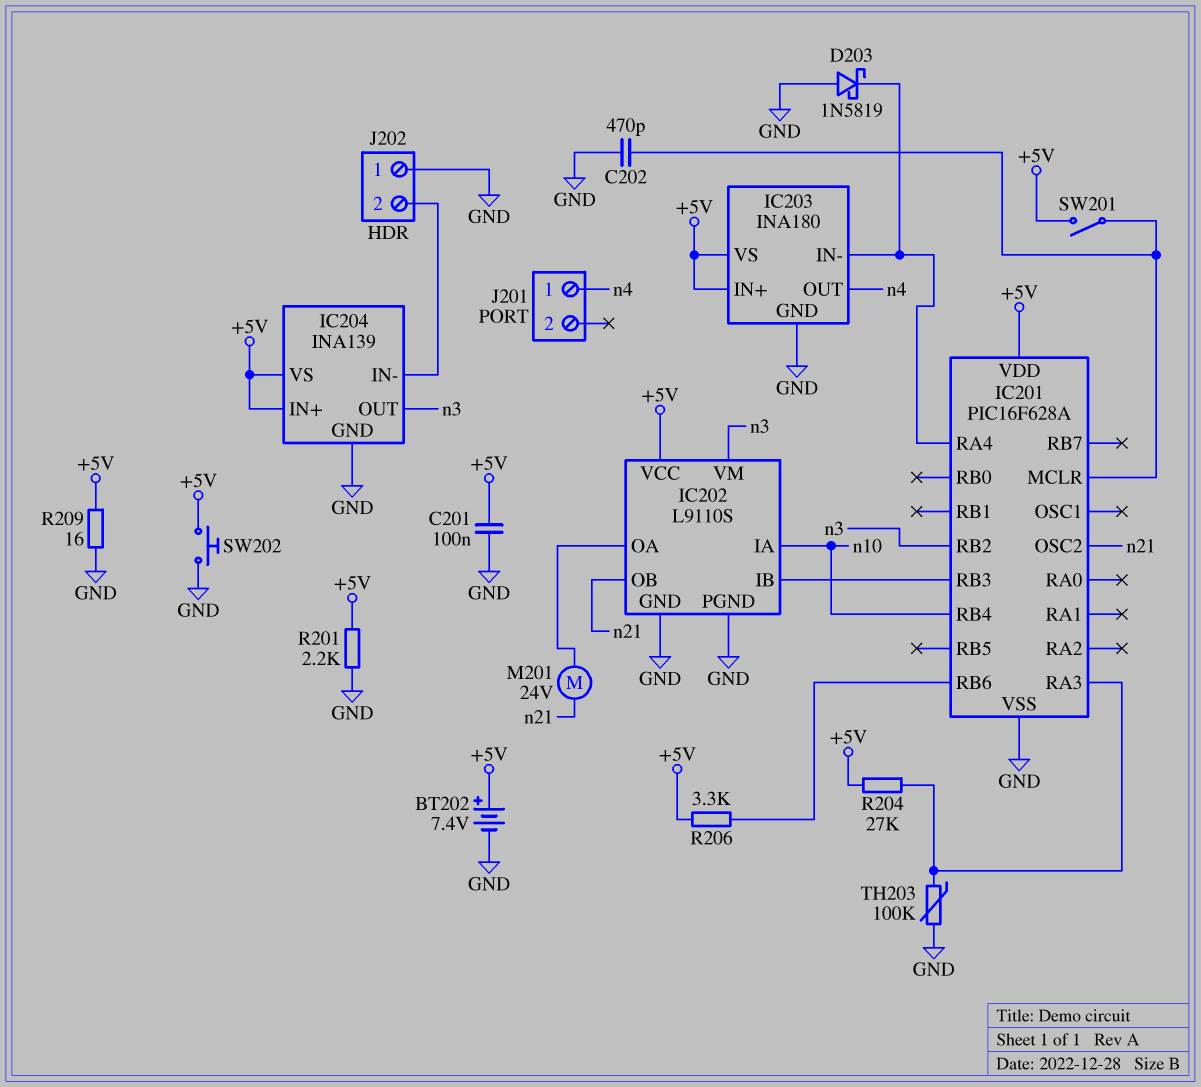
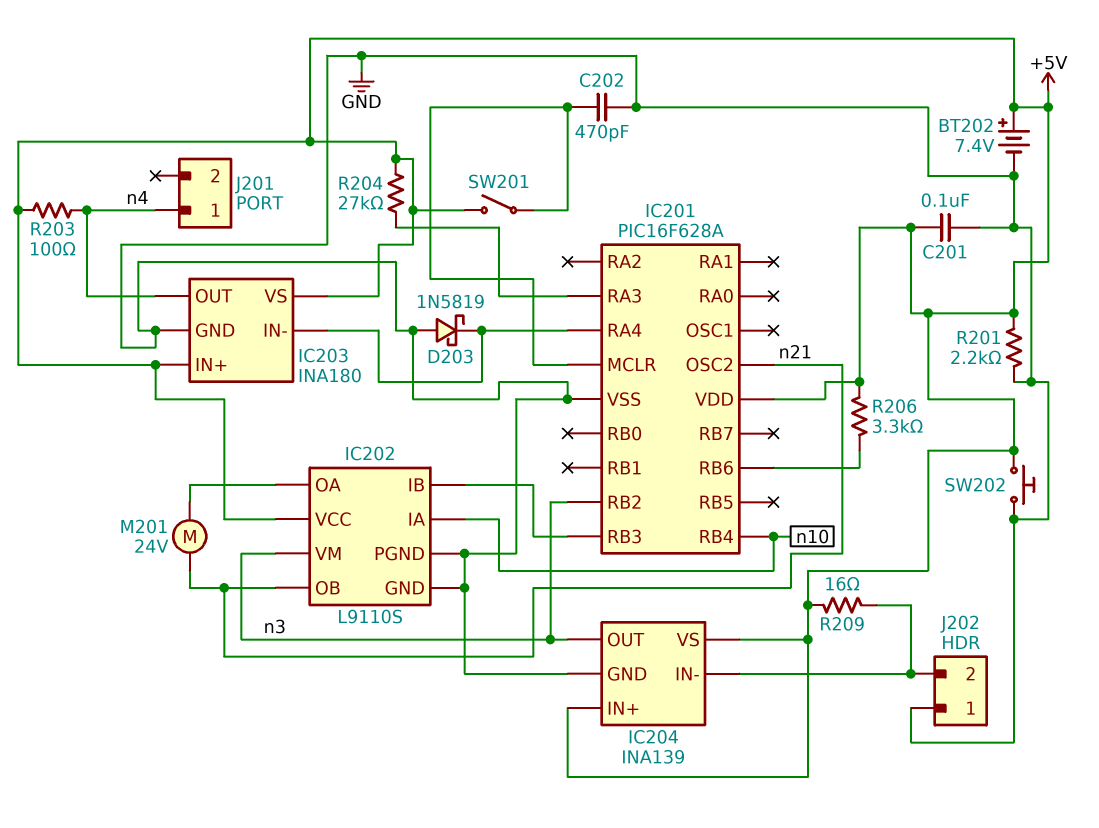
R203: none -> 100 (+5V, n4)
R209: 16 (+5V, GND) -> 16 (+5V, IC204/IN-)
TH203: 100k (GND, IC201/RA3) -> none

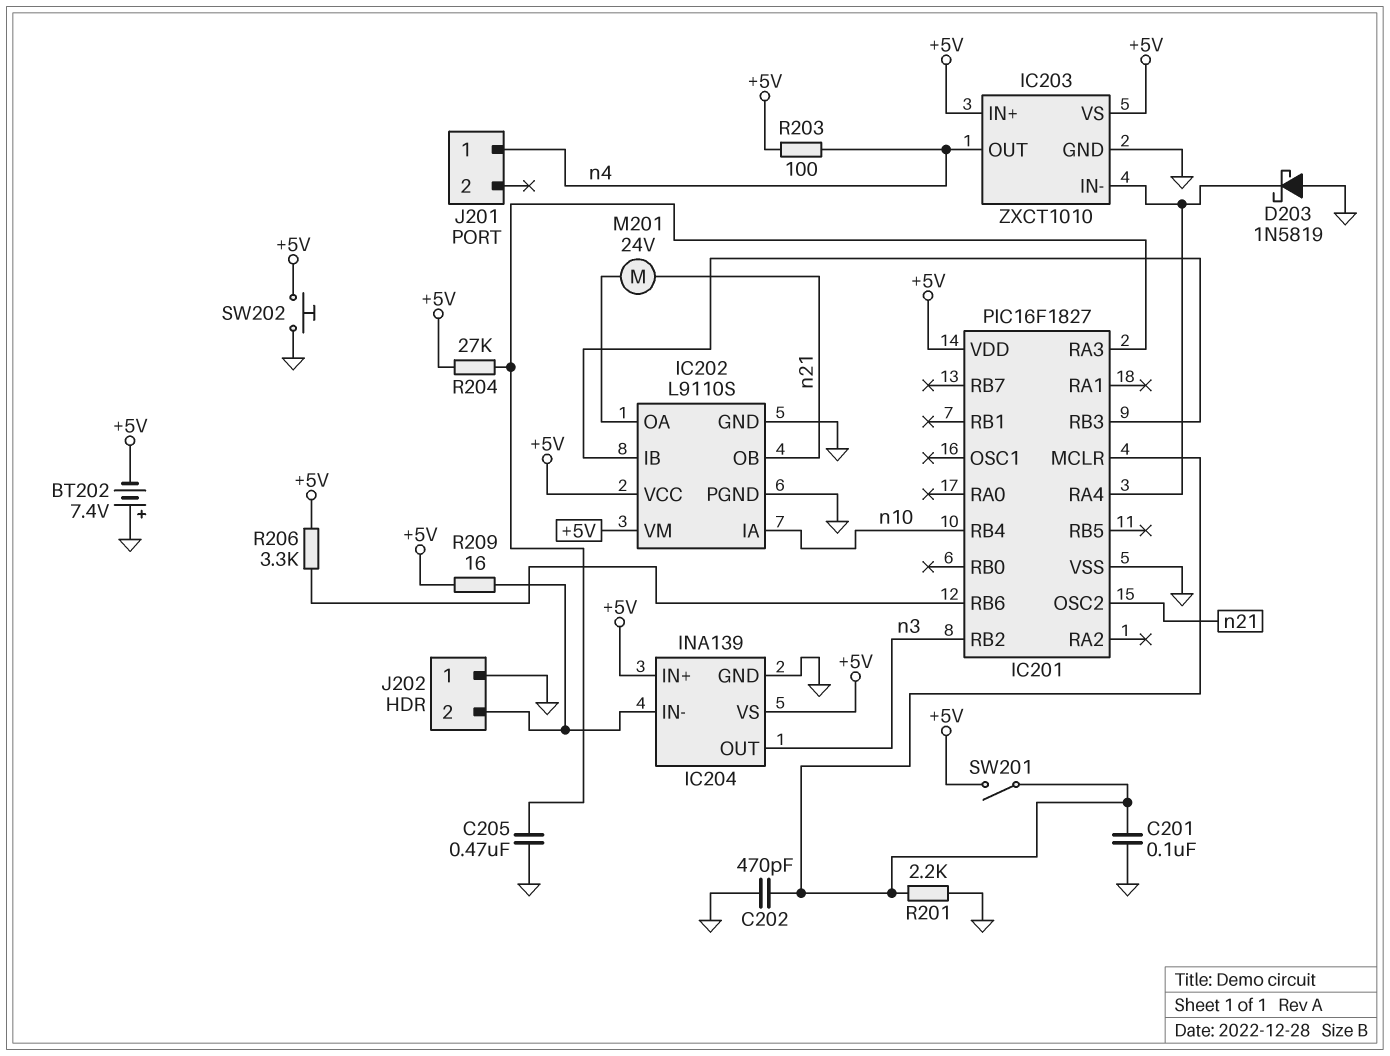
BT202: 7.4V (plus +5V, minus GND) -> 7.4V (plus GND, minus +5V)
C201: 100nF (+5V, GND) -> 100nF (GND, IC201/MCLR)
C205: none -> 470nF (GND, IC201/RA3)
IC201: PIC16F628A -> PIC16F1827
IC202 pin VM: n3 -> +5V
IC203: INA180 -> ZXCT1010
R201: 2.2k (+5V, GND) -> 2.2k (GND, IC201/MCLR)

